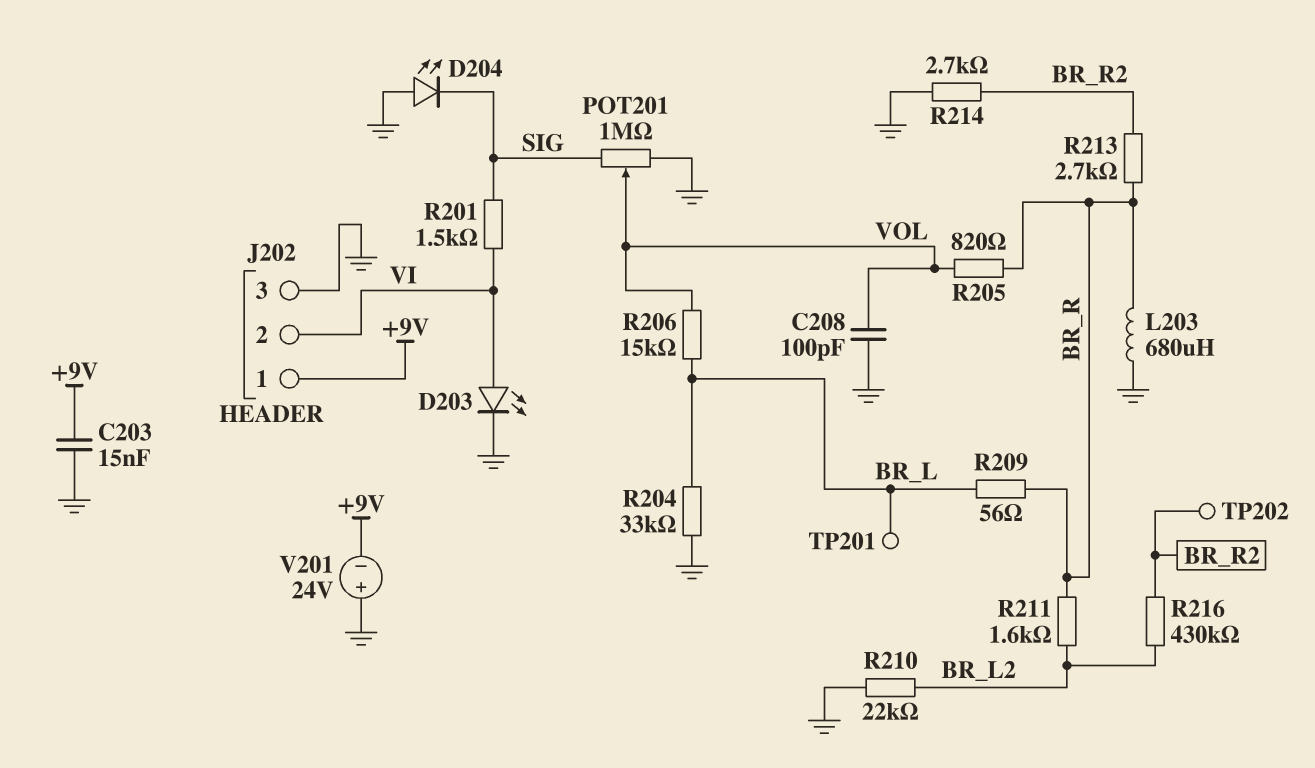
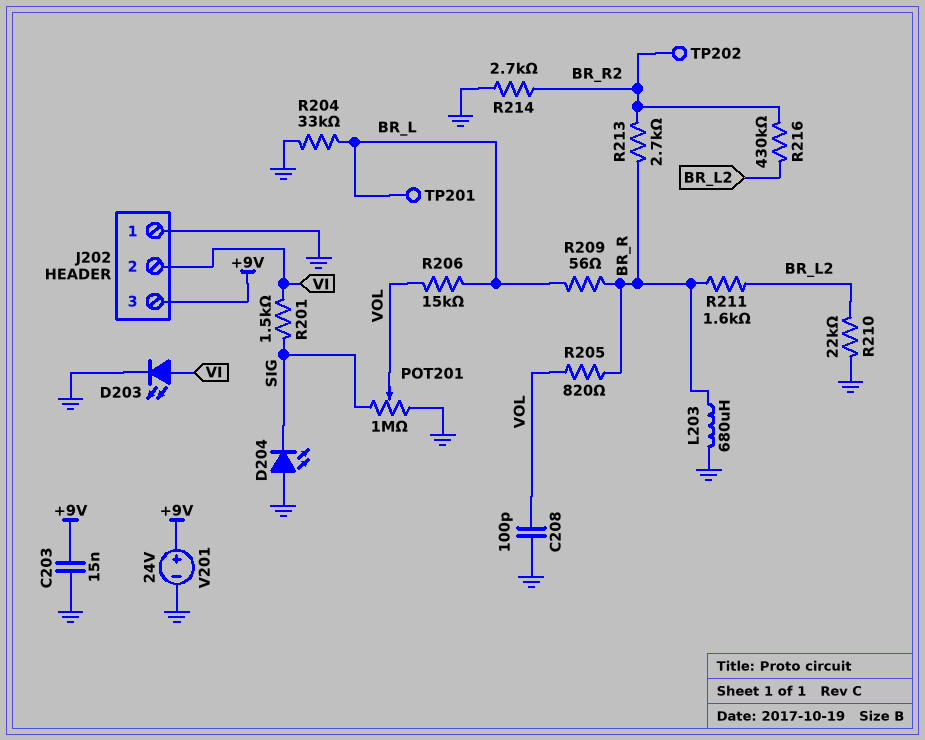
J202 pin 1: +9V -> GND
J202 pin 3: GND -> +9V
V201: 24V (plus GND, minus +9V) -> 24V (plus +9V, minus GND)

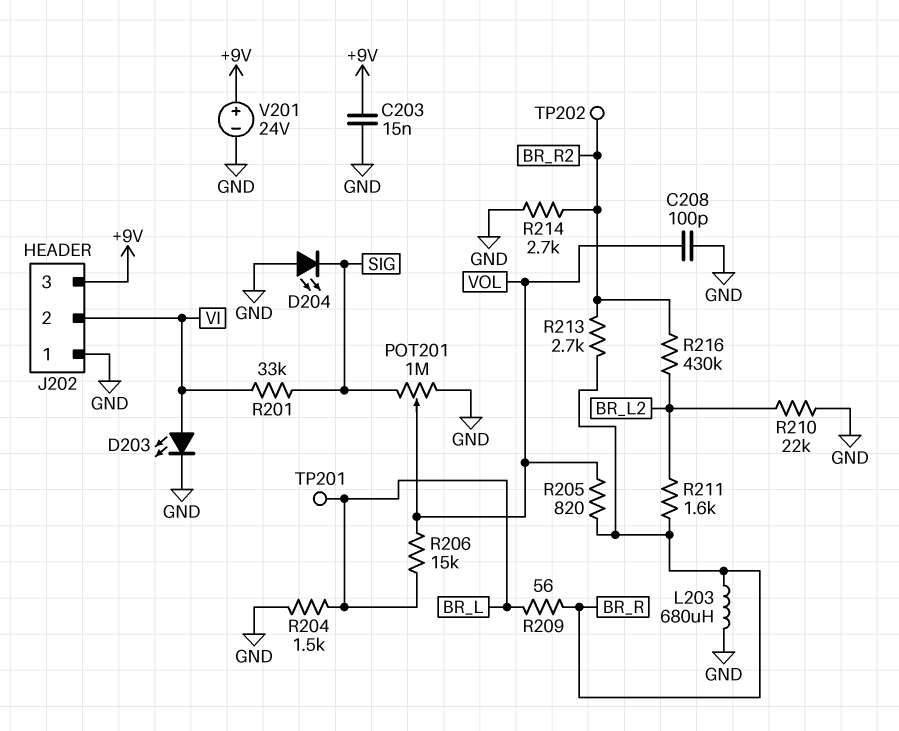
R201: 1.5k (SIG, VI) -> 33k (SIG, VI)
R204: 33k (BR_L, GND) -> 1.5k (BR_L, GND)

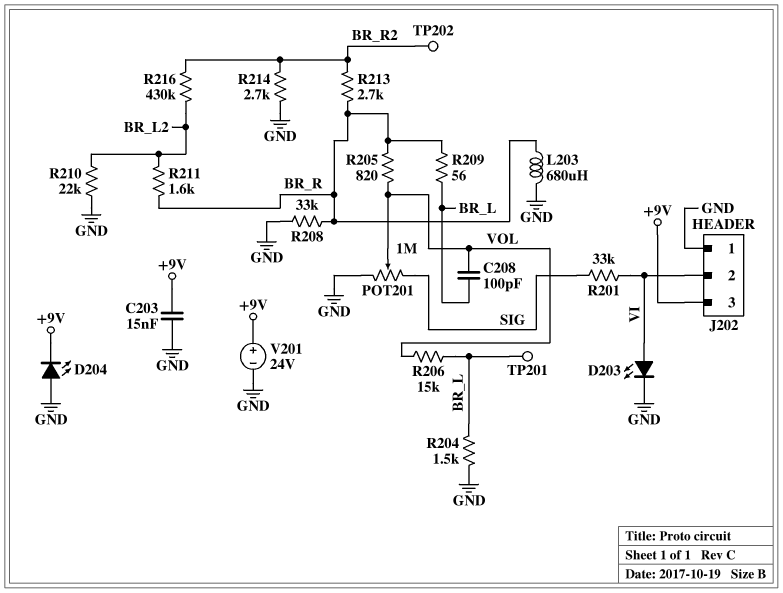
C208: 100pF (GND, VOL) -> 100pF (BR_L, VOL)
D204: LED (A GND, K SIG) -> LED (A GND, K +9V)
R208: none -> 33k (BR_R, GND)

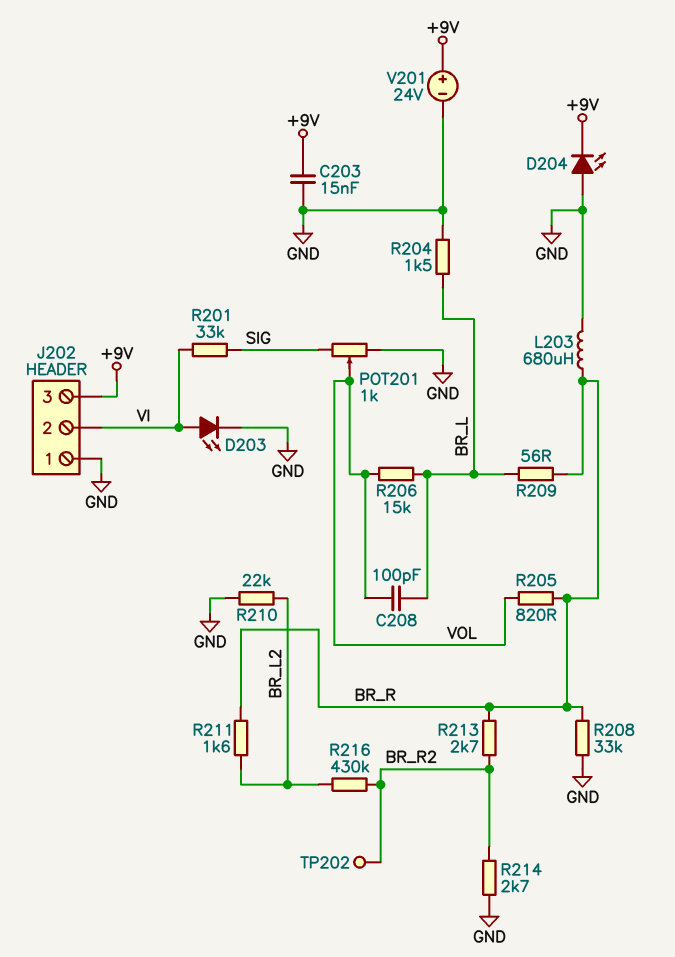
POT201: 1M (GND, SIG, wiper VOL) -> 1k (GND, SIG, wiper VOL)
TP201: test point (BR_L) -> none

